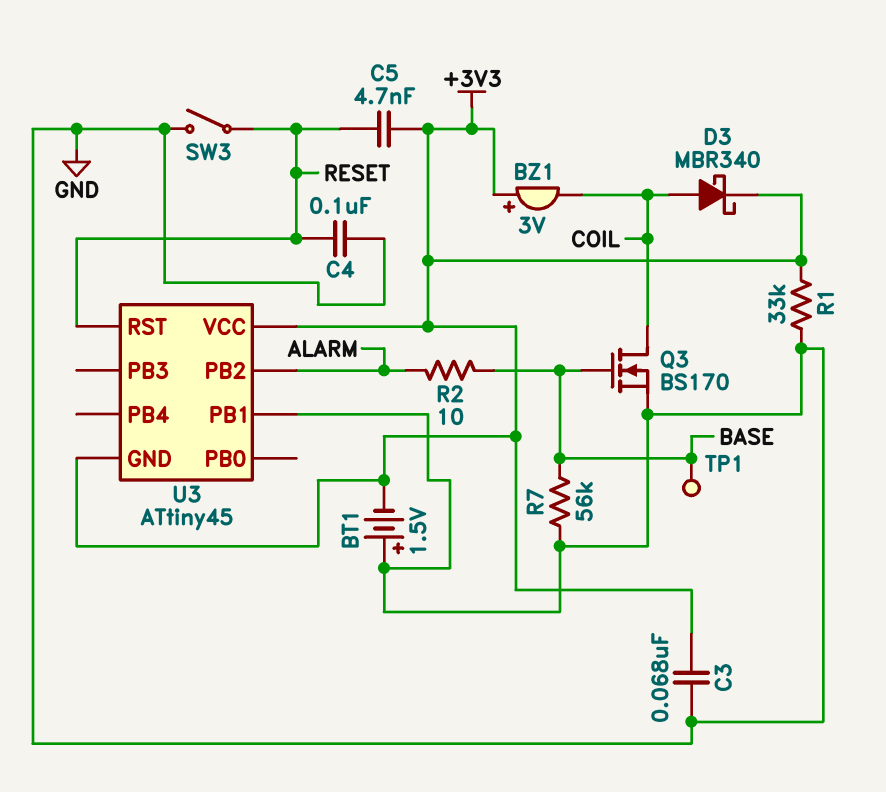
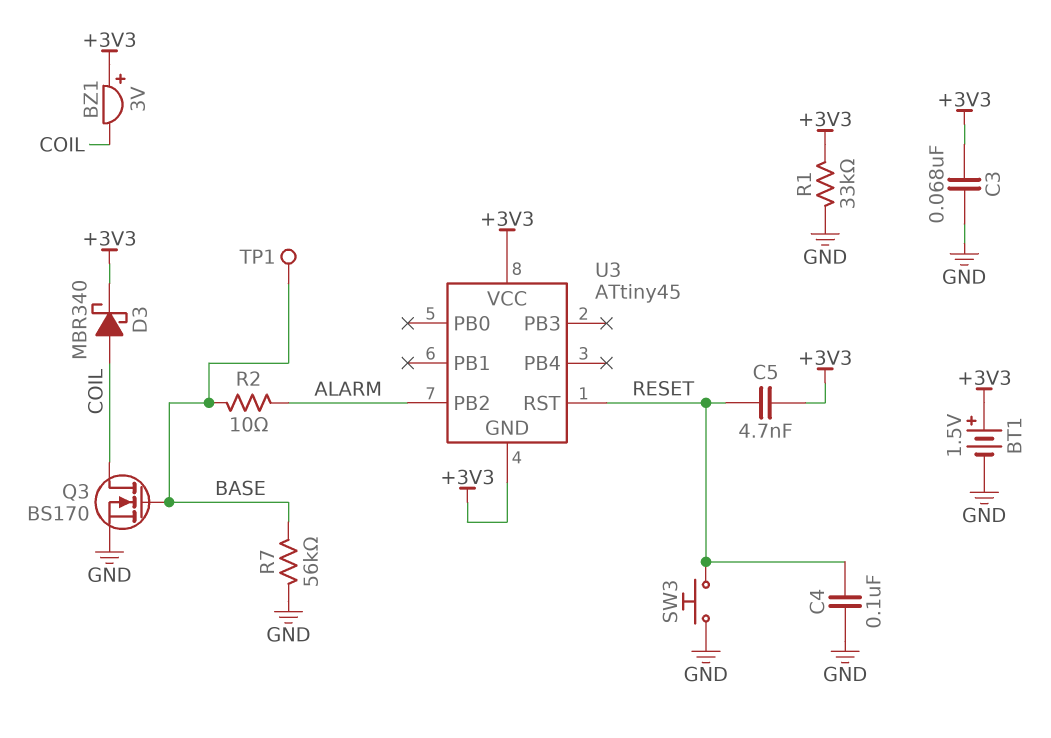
BT1: 1.5V (plus GND, minus +3V3) -> 1.5V (plus +3V3, minus GND)
SW3: switch (GND, RESET) -> button (GND, RESET)
U3 pin PB1: GND -> none

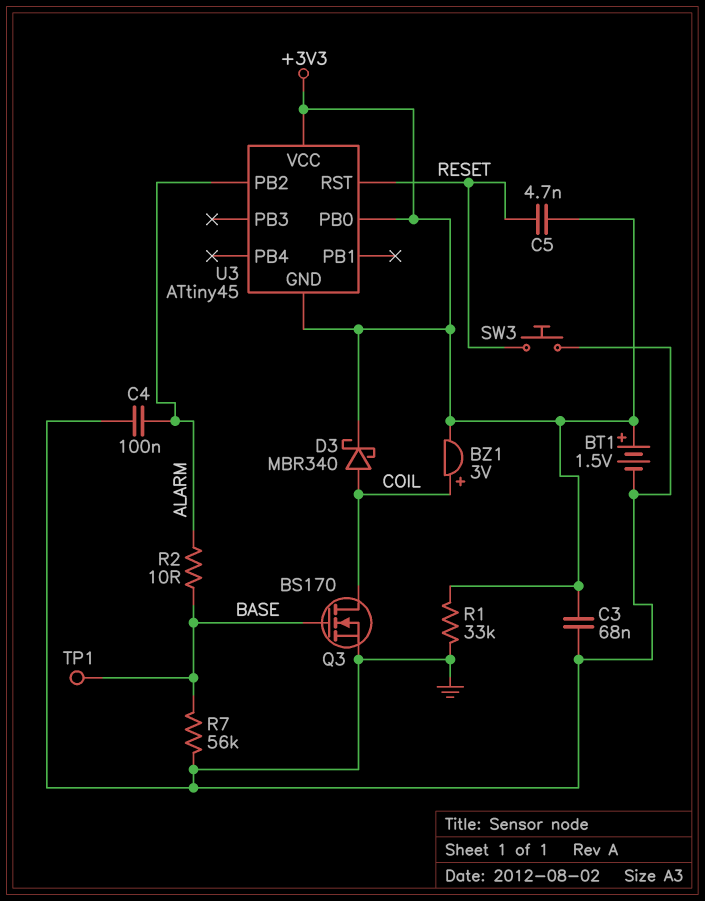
BZ1: buzzer 3V (plus +3V3, minus COIL) -> buzzer 3V (plus COIL, minus +3V3)
C4: 100nF (GND, RESET) -> 100nF (ALARM, GND)
U3 pin PB0: none -> +3V3

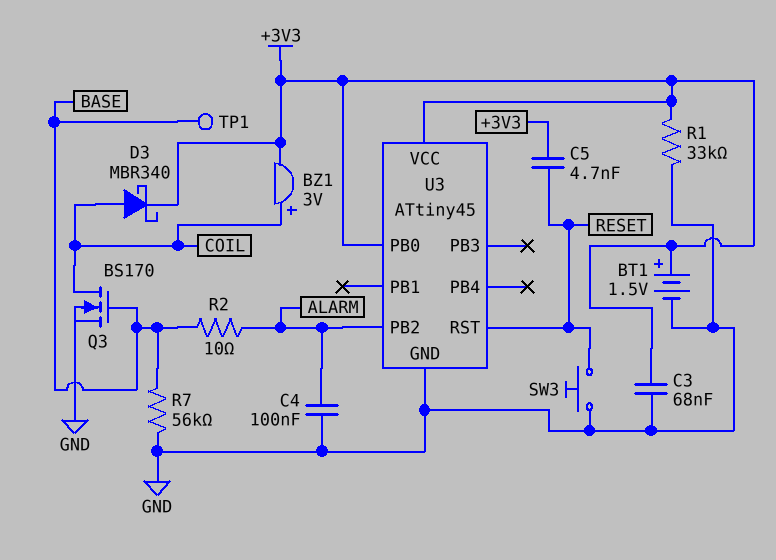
U3 pin GND: +3V3 -> GND

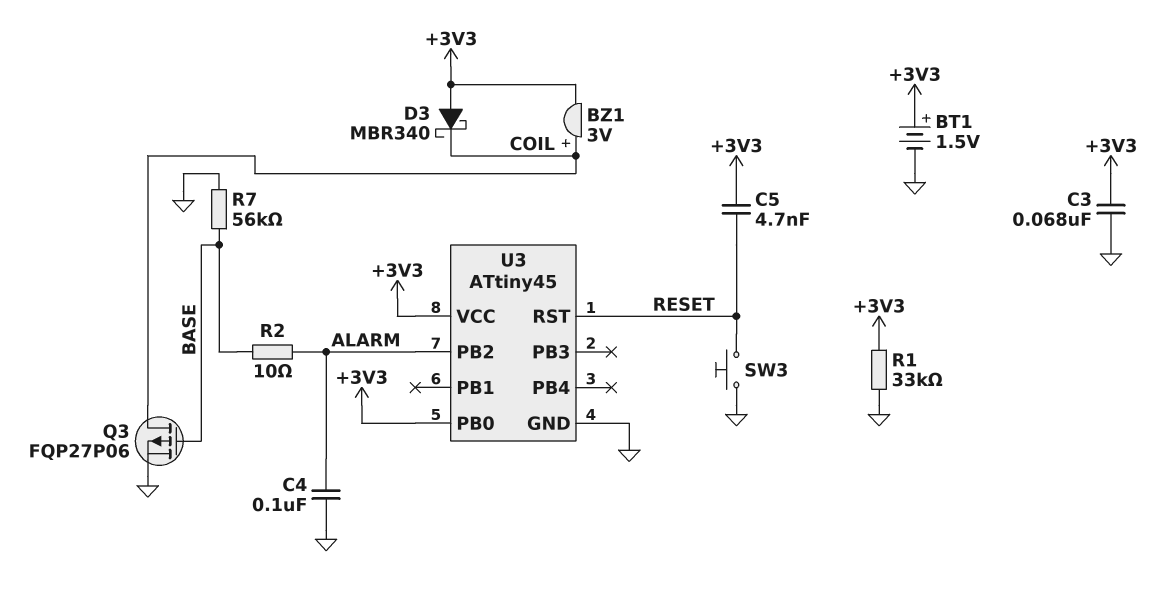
D3: schottky MBR340 (A COIL, K +3V3) -> schottky MBR340 (A +3V3, K COIL)
Q3: NMOS BS170 (G BASE, D COIL, S GND) -> PMOS FQP27P06 (G BASE, D COIL, S GND)
TP1: test point (BASE) -> none

